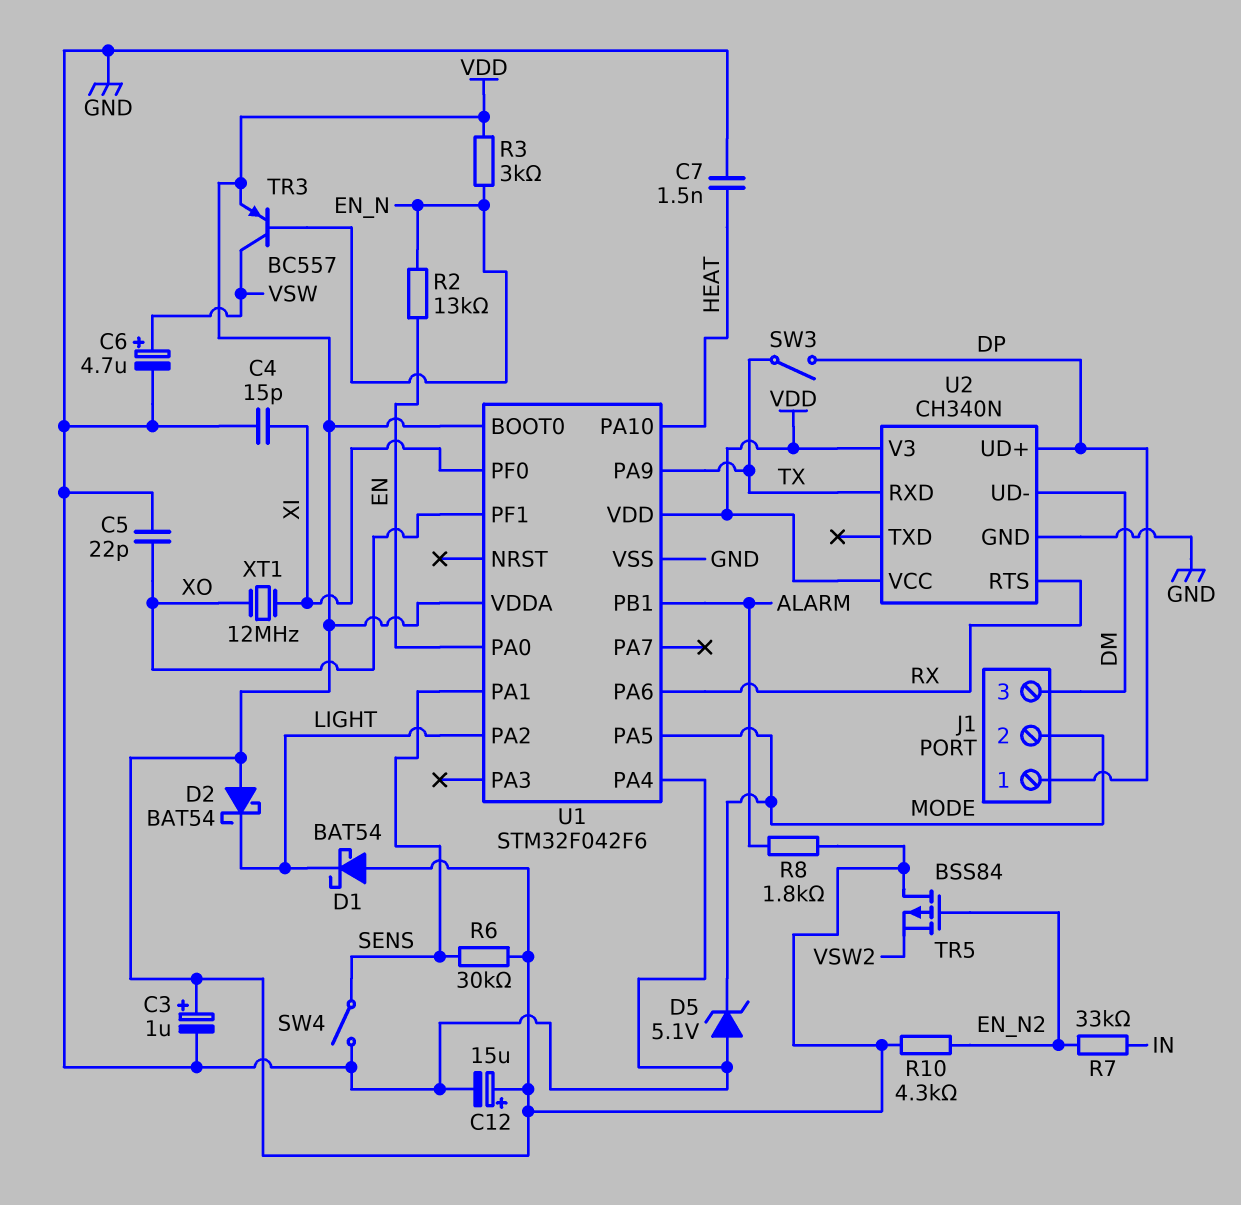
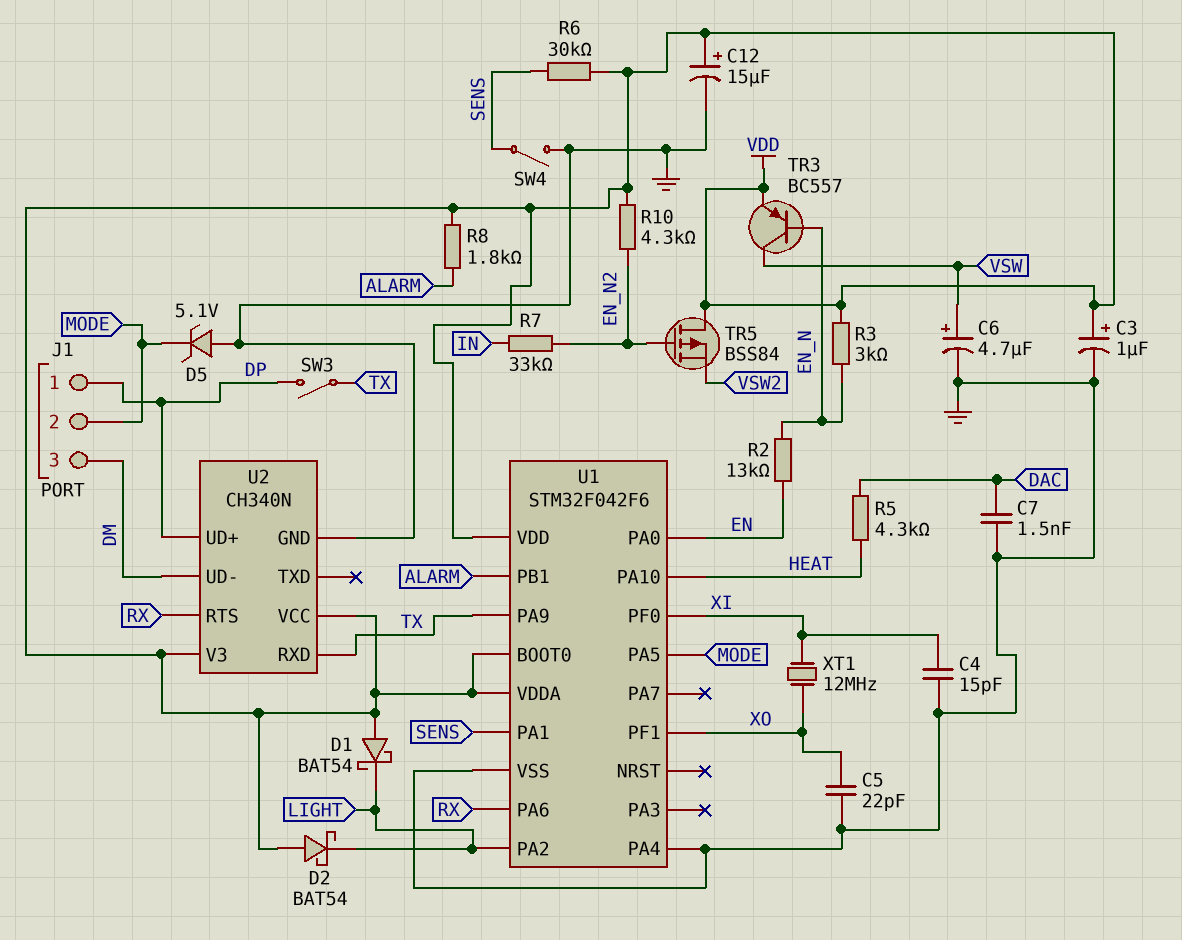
C7: 1.5nF (GND, HEAT) -> 1.5nF (DAC, GND)
R5: none -> 4.3k (DAC, HEAT)

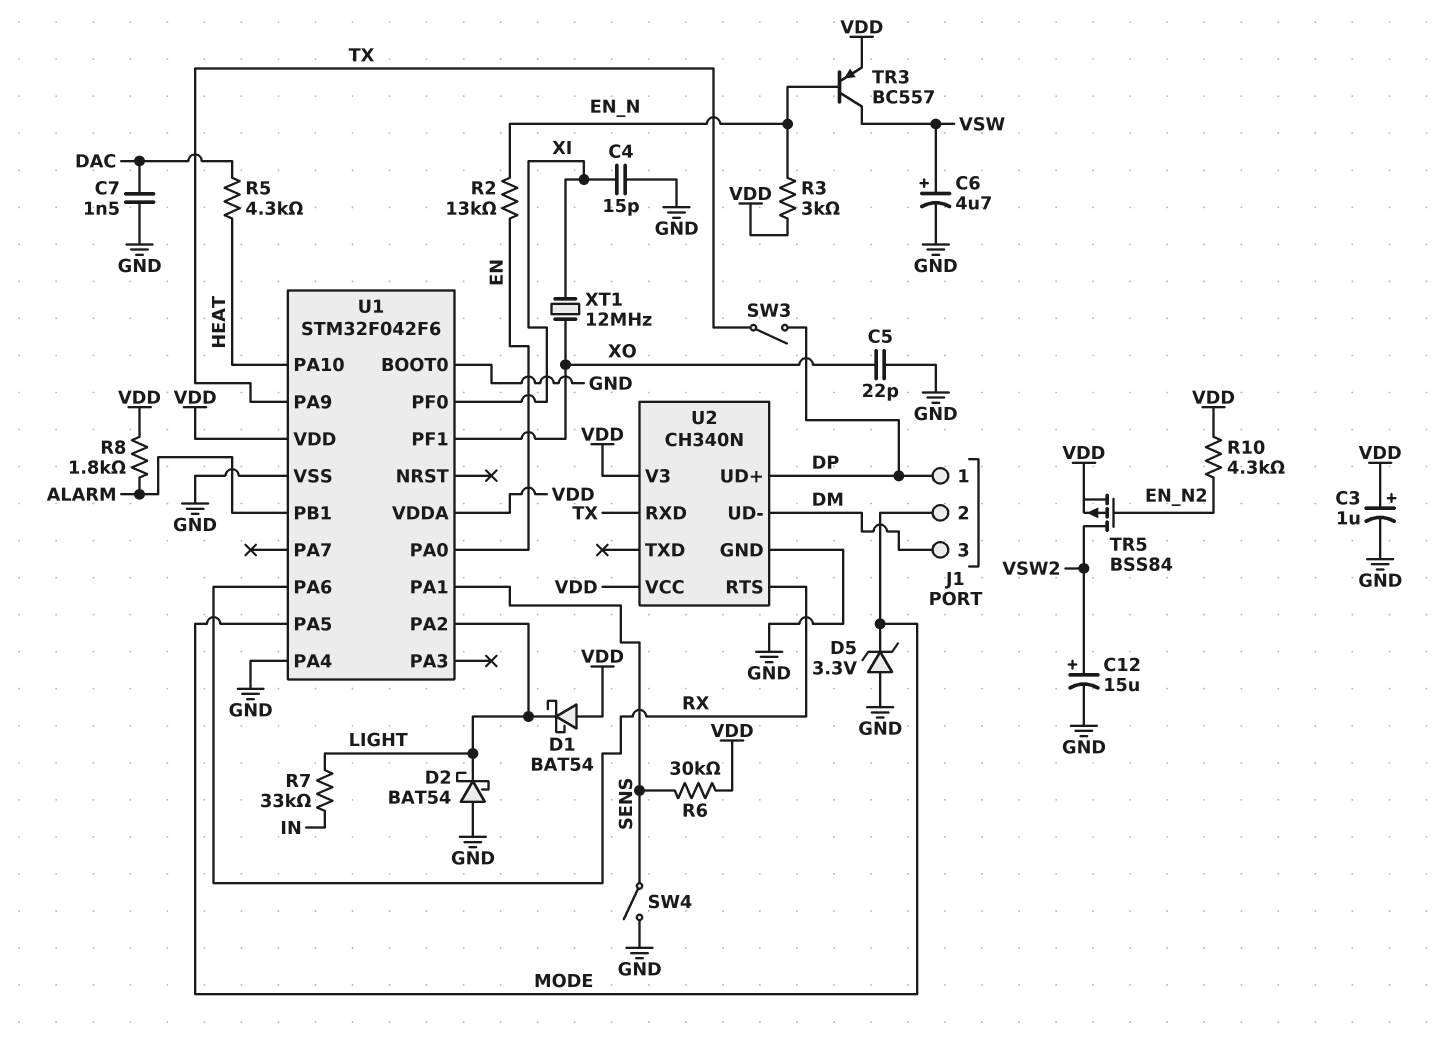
C12: 15uF (plus VDD, minus GND) -> 15uF (plus VSW2, minus GND)
D2: schottky BAT54 (A VDD, K LIGHT) -> schottky BAT54 (A GND, K LIGHT)
D5: zener 5.1V (A GND, K MODE) -> zener 3.3V (A GND, K MODE)
R7: 33k (EN_N2, IN) -> 33k (IN, LIGHT)
TR5: PMOS BSS84 (G EN_N2, D VDD, S VSW2) -> PMOS BSS84 (G EN_N2, D VSW2, S VDD)
U1 pin BOOT0: VDD -> GND

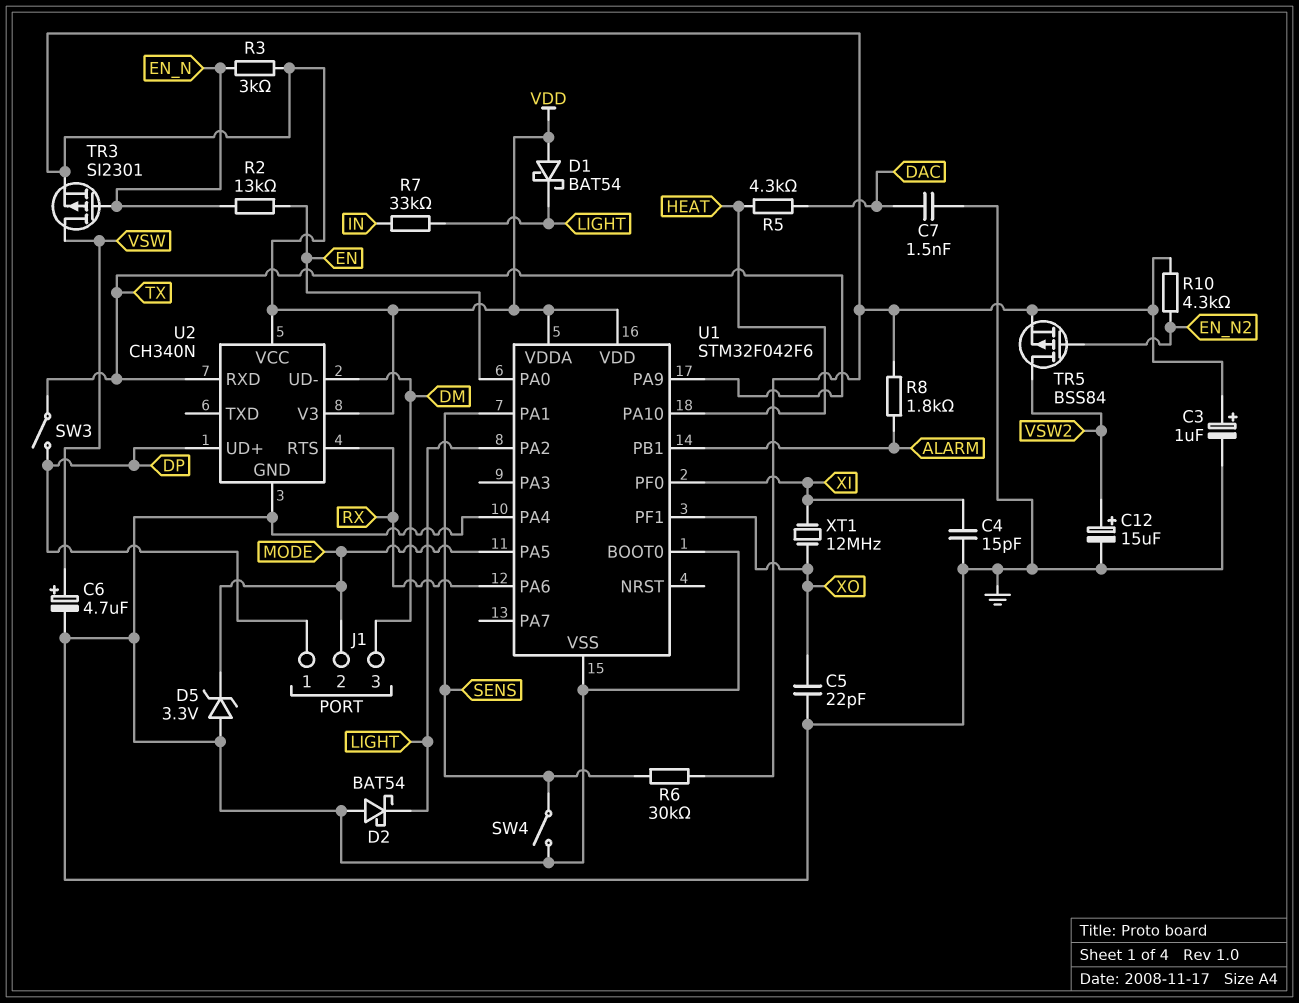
TR3: PNP BC557 (B EN_N, C VSW, E VDD) -> PMOS SI2301 (G EN_N, D VSW, S VDD)

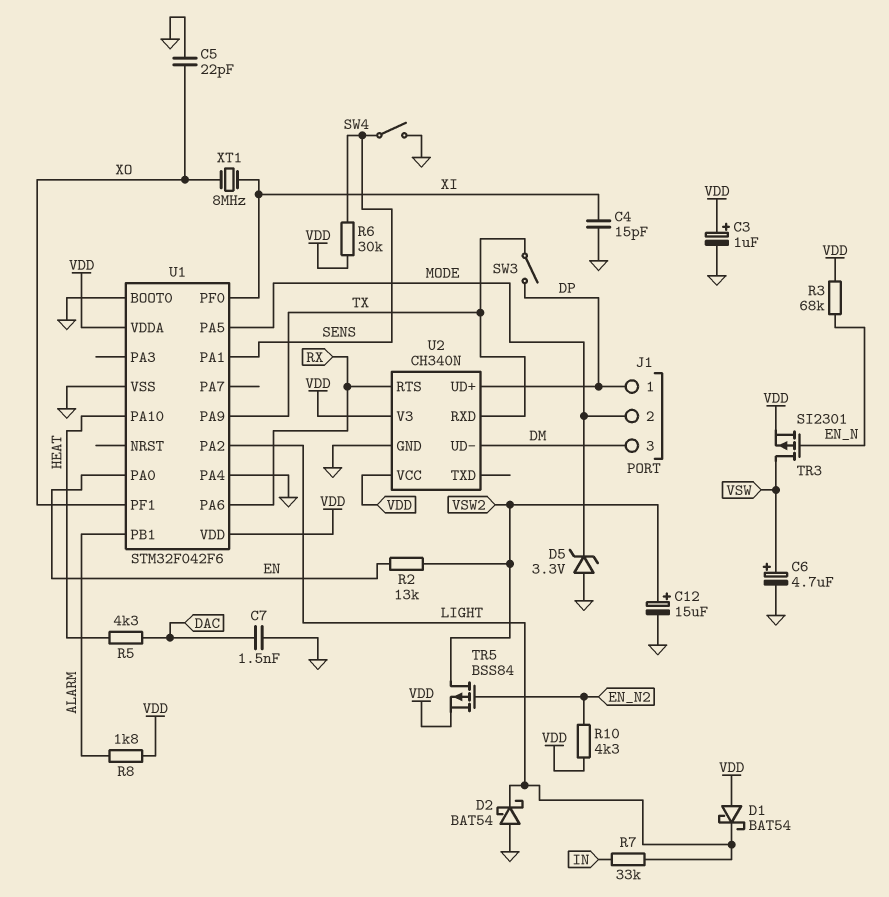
R2: 13k (EN, EN_N) -> 13k (EN, VSW2)
R3: 3k (EN_N, VDD) -> 68k (EN_N, VDD)
XT1: 12MHz (XI, XO) -> 8MHz (XI, XO)

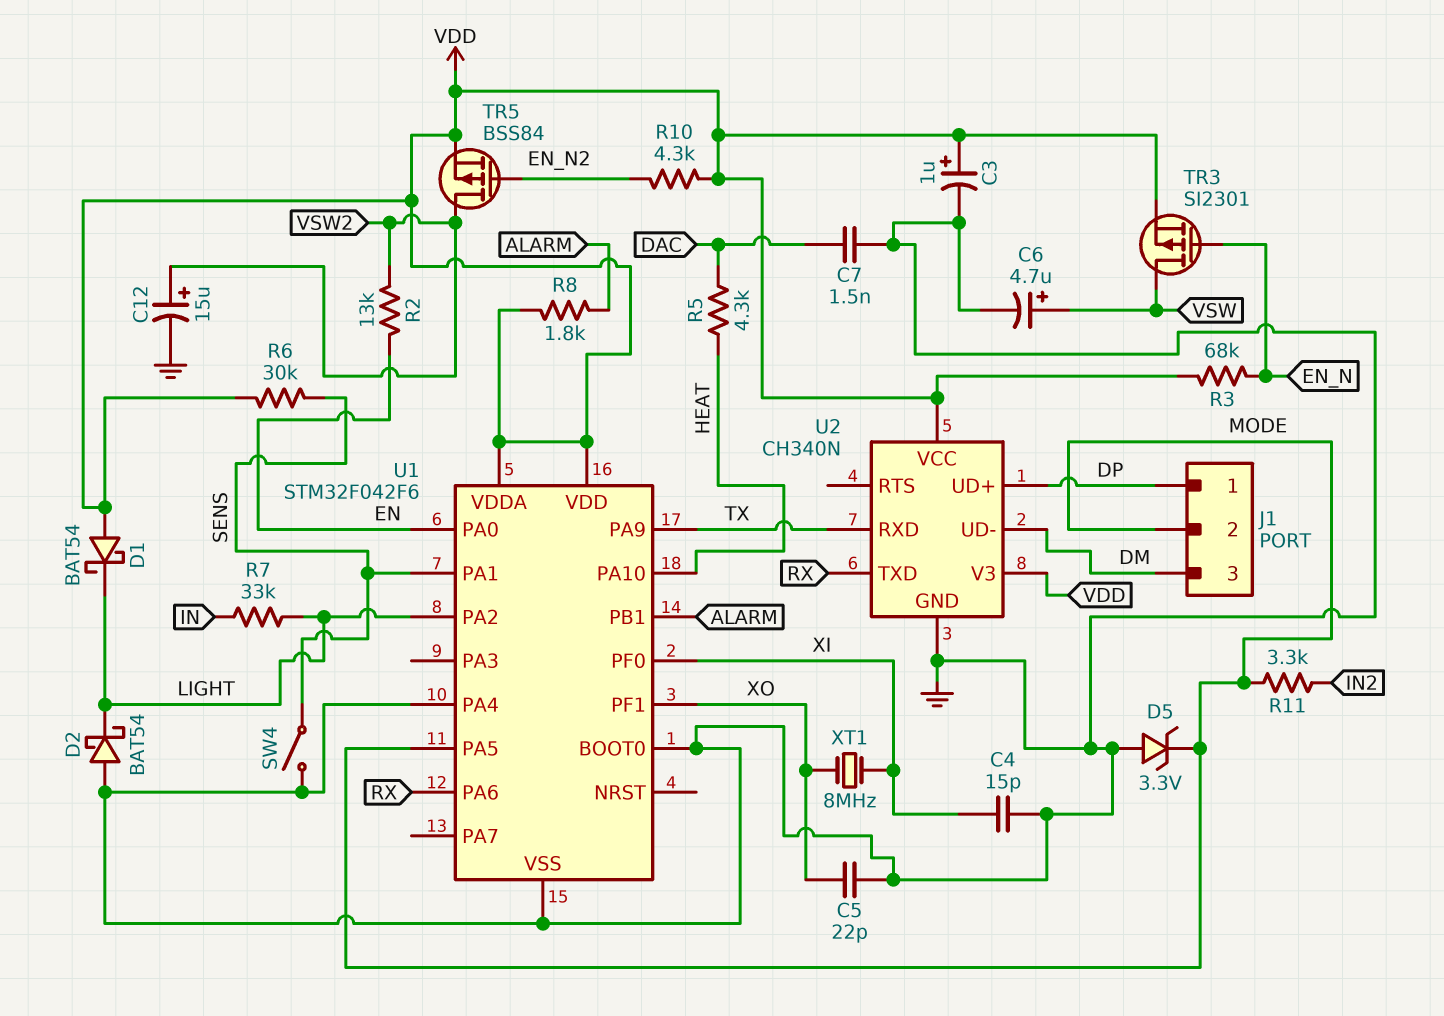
R11: none -> 3.3k (IN2, MODE)
SW3: switch (DP, TX) -> none
U2 pin RTS: RX -> none
U2 pin TXD: none -> RX

